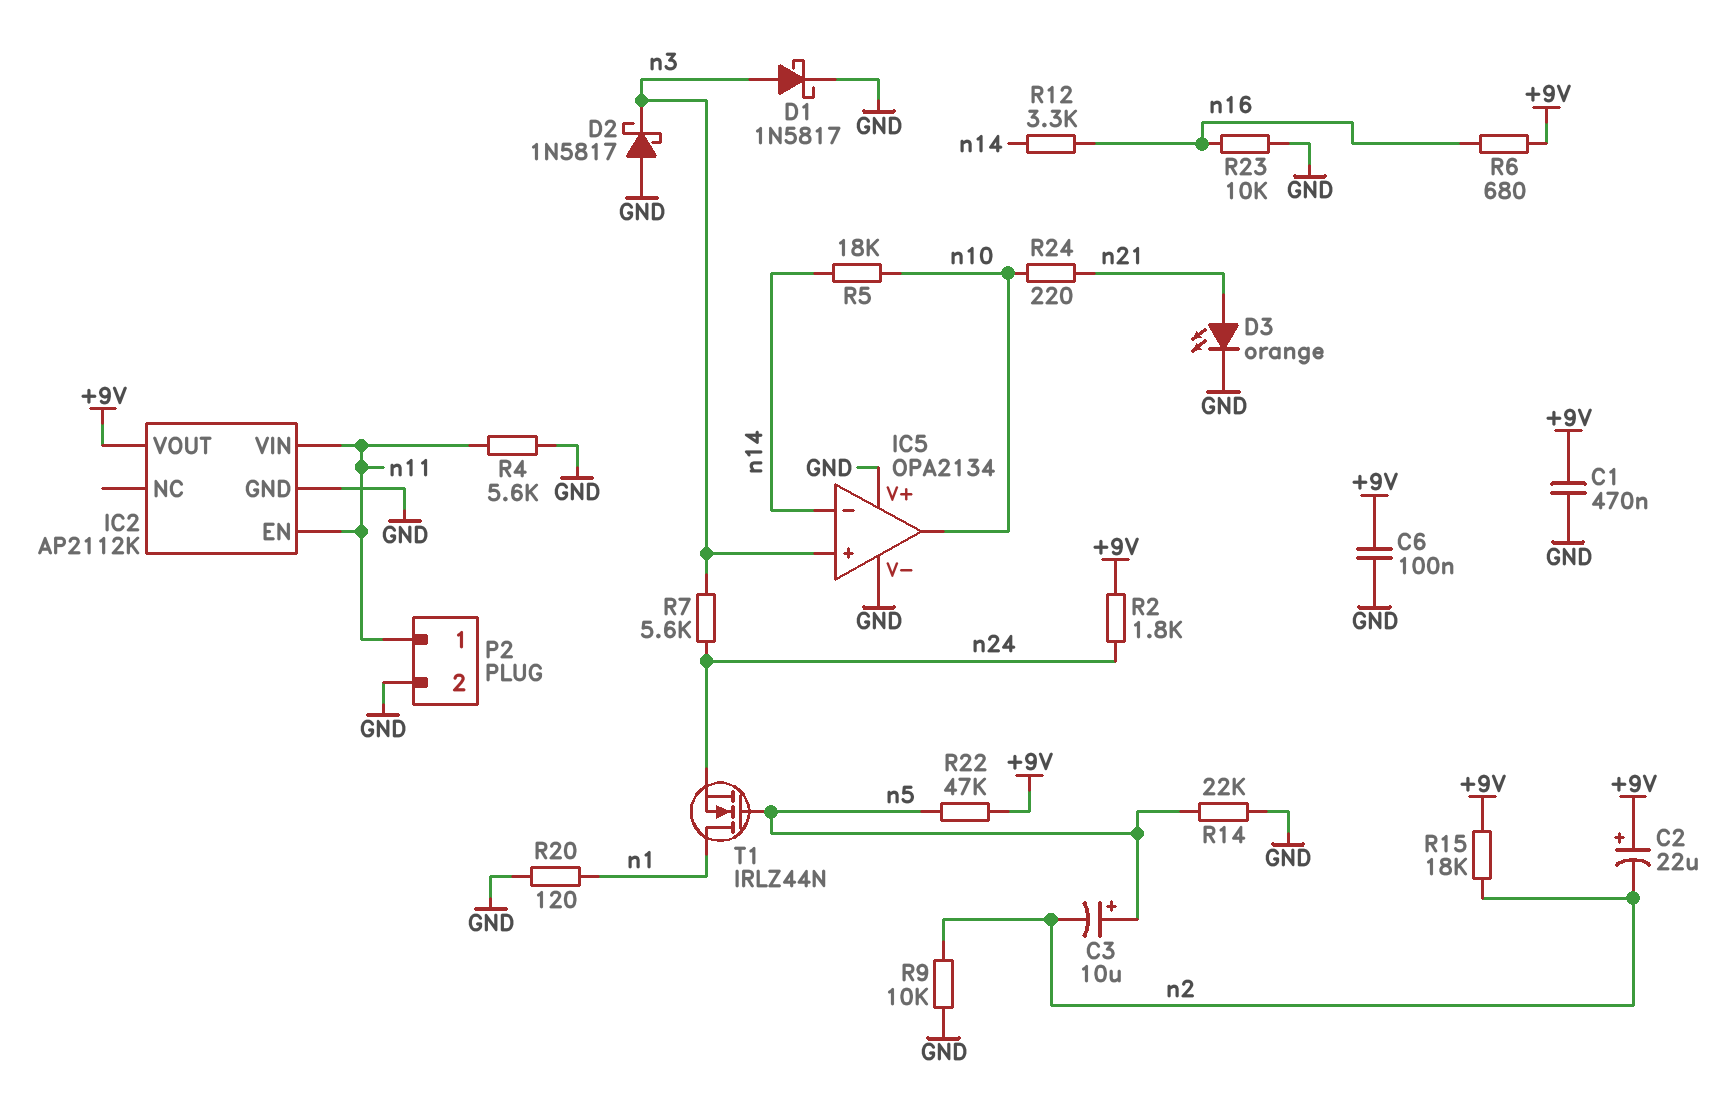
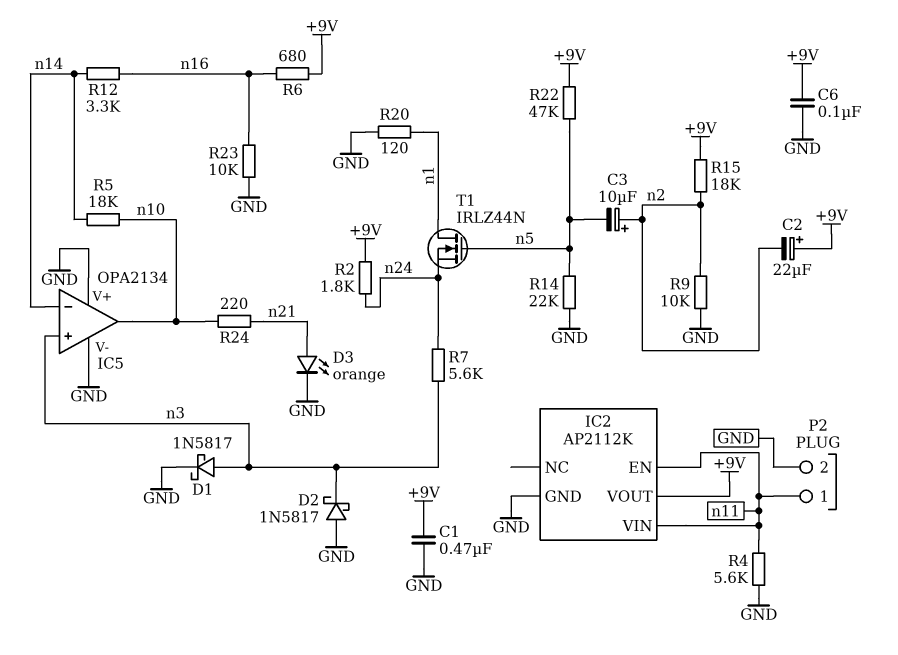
C3: 10uF (plus n5, minus n2) -> 10uF (plus n2, minus n5)

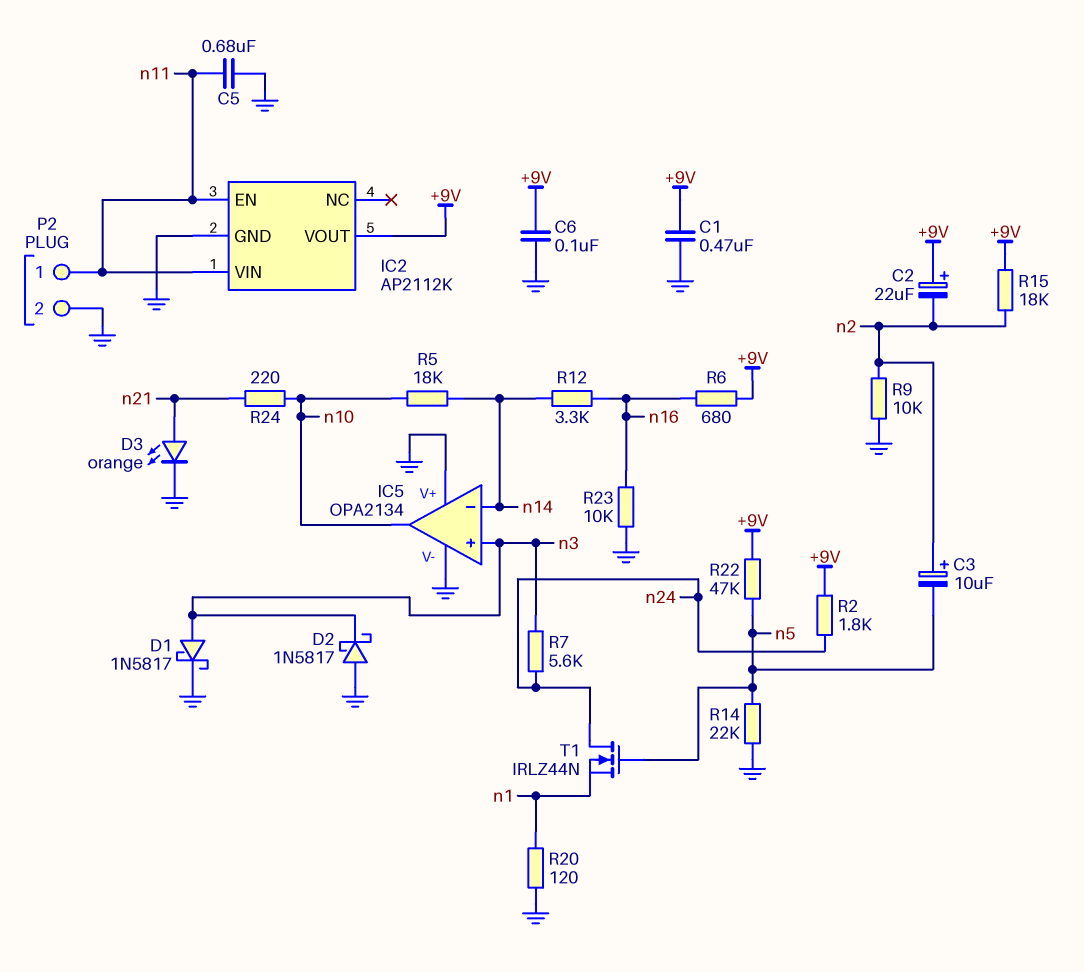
C5: none -> 680nF (GND, n11)
R4: 5.6k (GND, n11) -> none
T1: NMOS IRLZ44N (G n5, D n1, S n24) -> NMOS IRLZ44N (G n5, D n24, S n1)

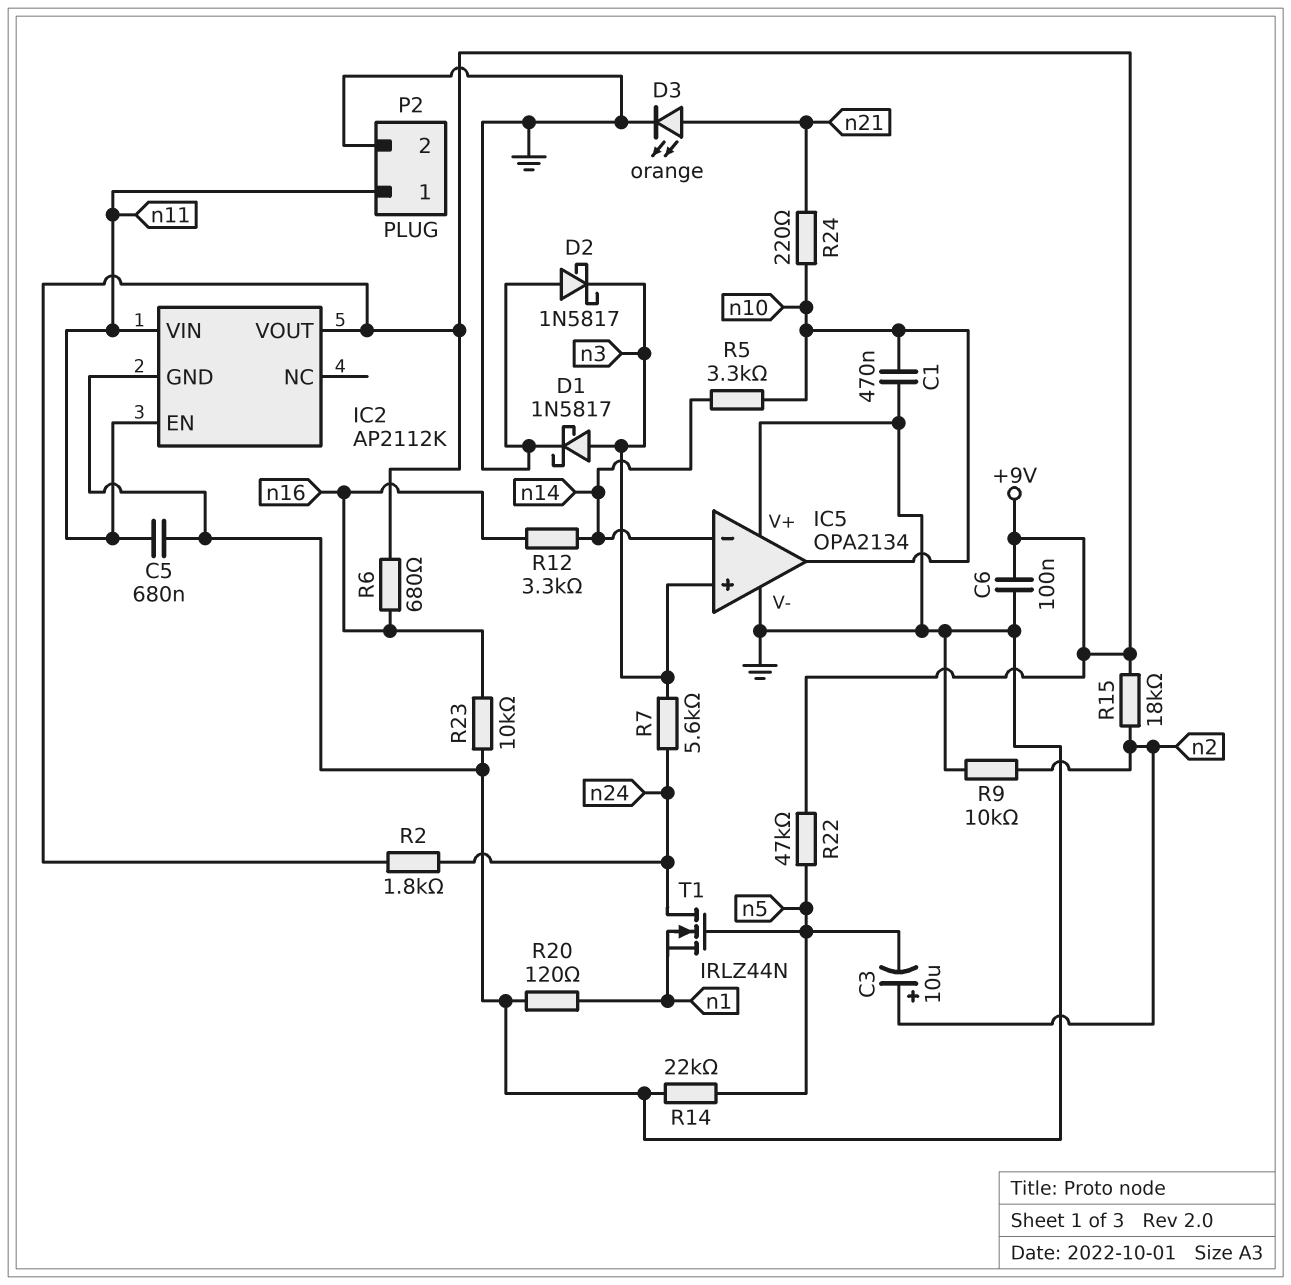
C1: 470nF (+9V, GND) -> 470nF (GND, n10)
C2: 22uF (plus +9V, minus n2) -> none
R5: 18k (n10, n14) -> 3.3k (n10, n14)

